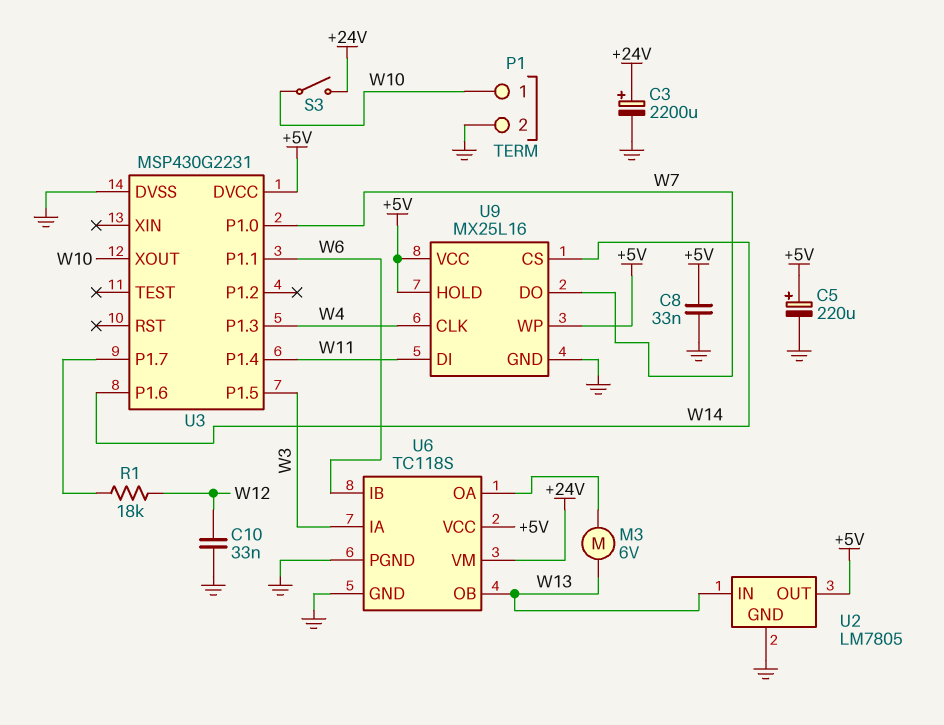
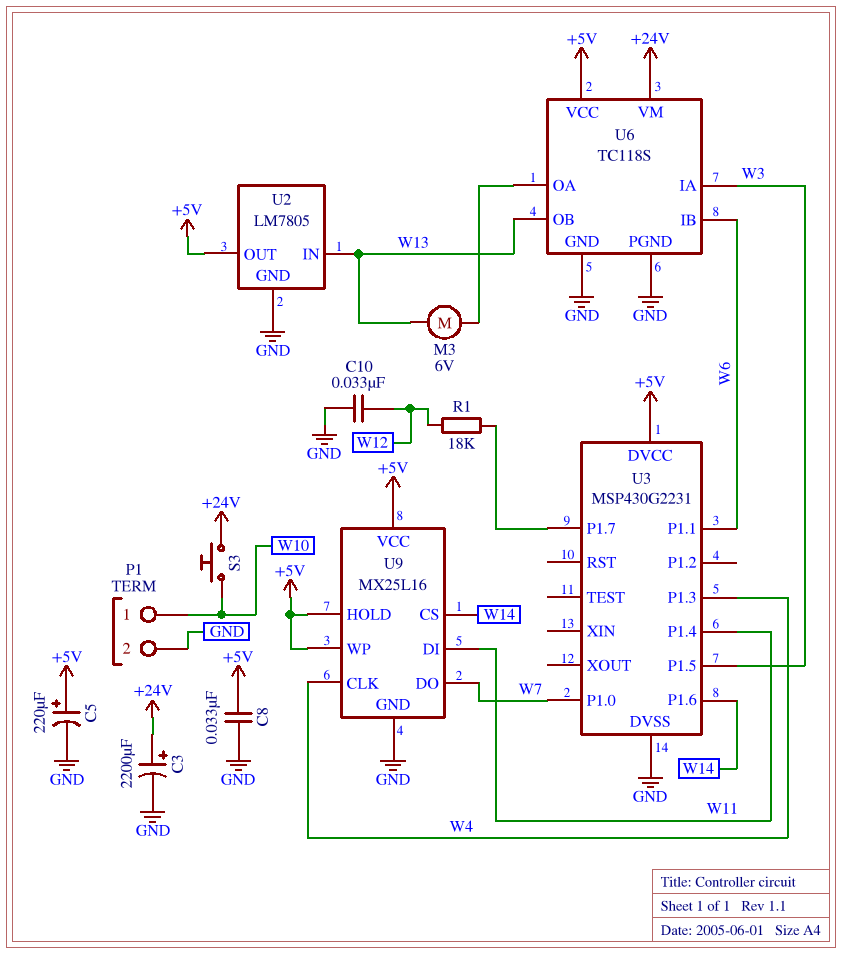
S3: switch (+24V, W10) -> button (+24V, W10)
U3 pin XOUT: W10 -> none

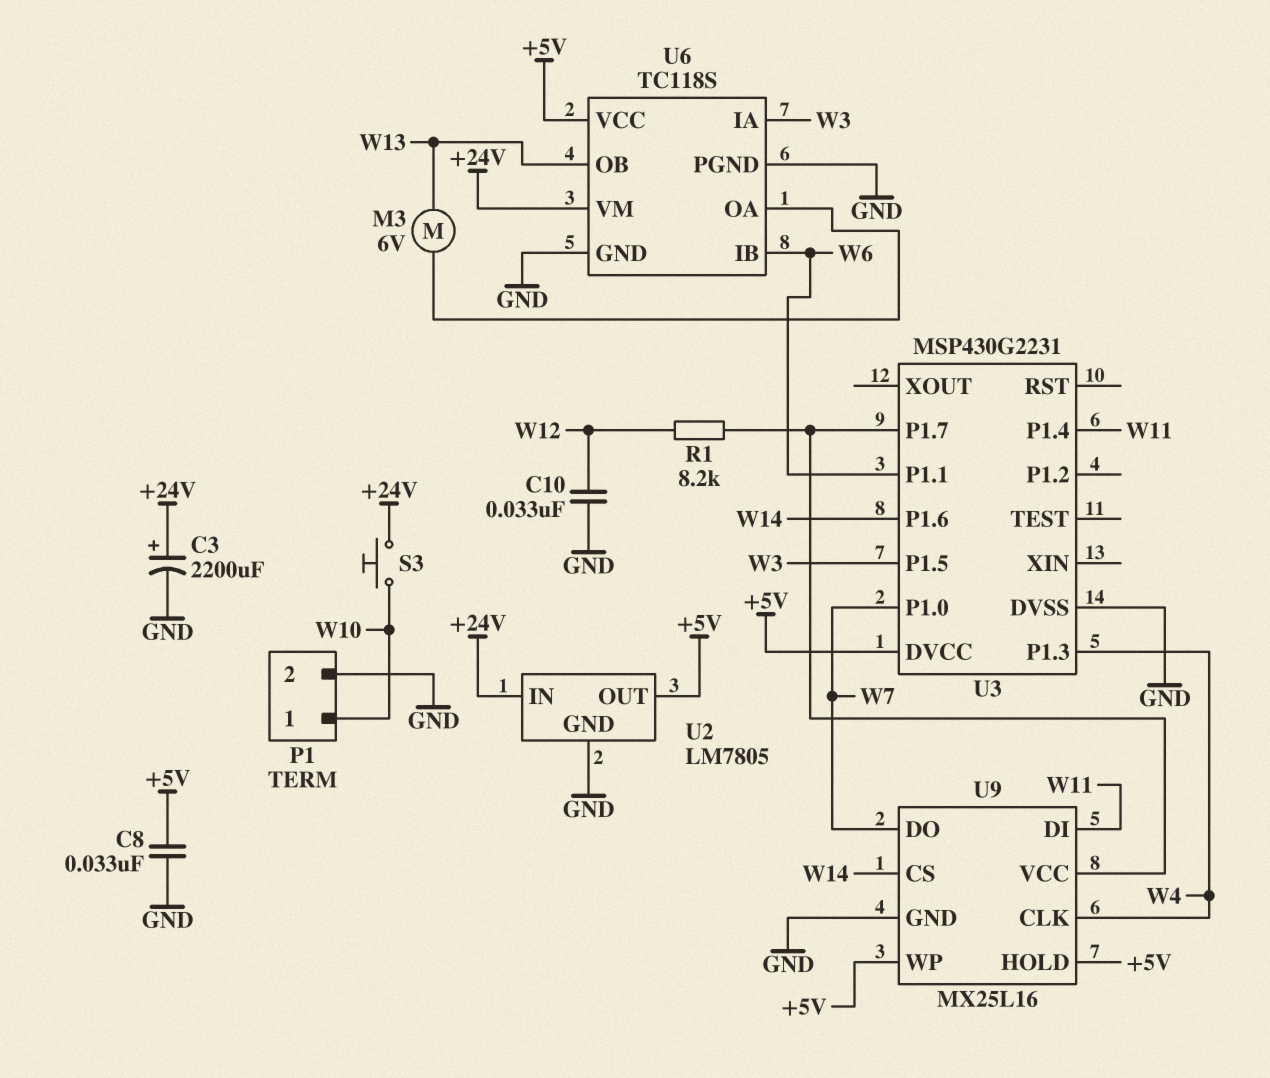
C5: 220uF (plus +5V, minus GND) -> none
R1: 18k (U3/P1.7, W12) -> 8.2k (U3/P1.7, W12)
U2 pin IN: W13 -> +24V
U9 pin VCC: +5V -> U3/P1.7

